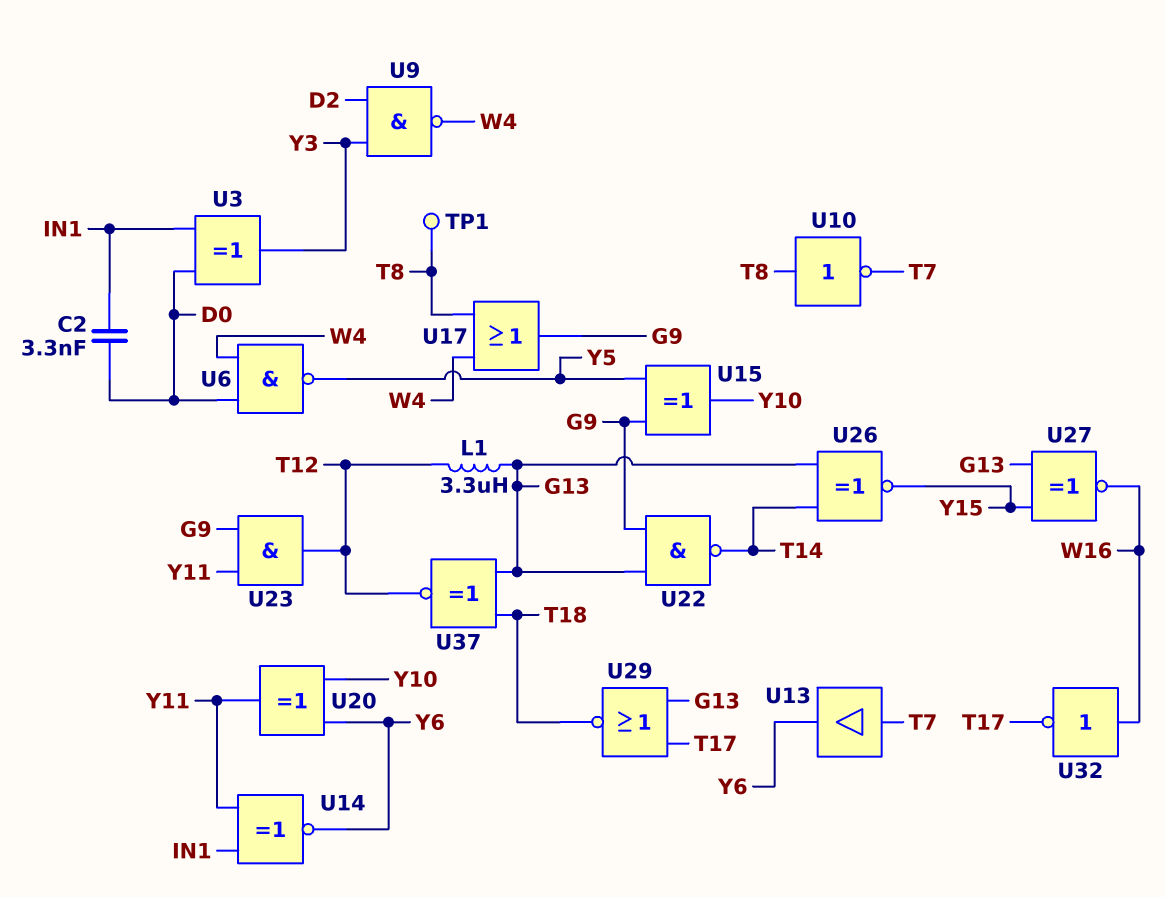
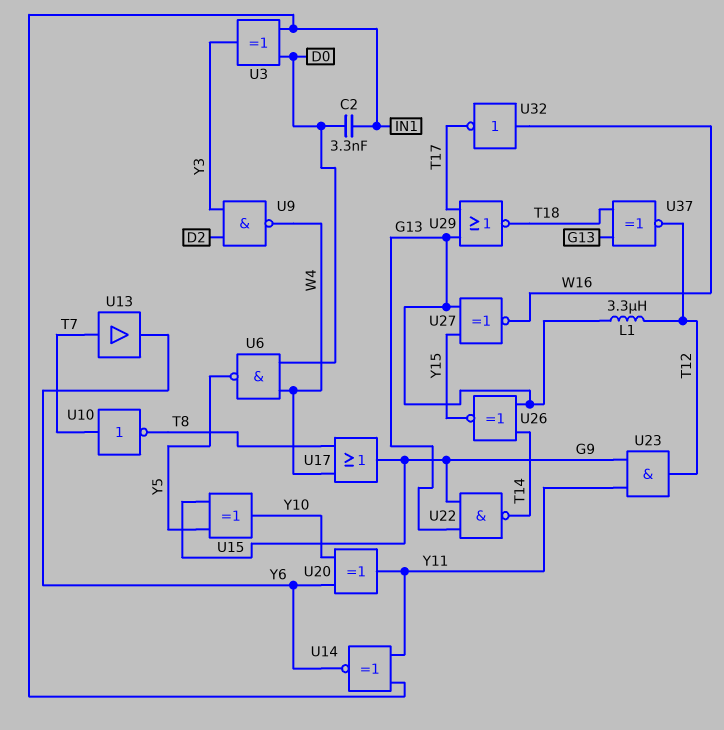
TP1: test point (T8) -> none
U10: NOT (in T8, out T7) -> NOT (in T7, out T8)

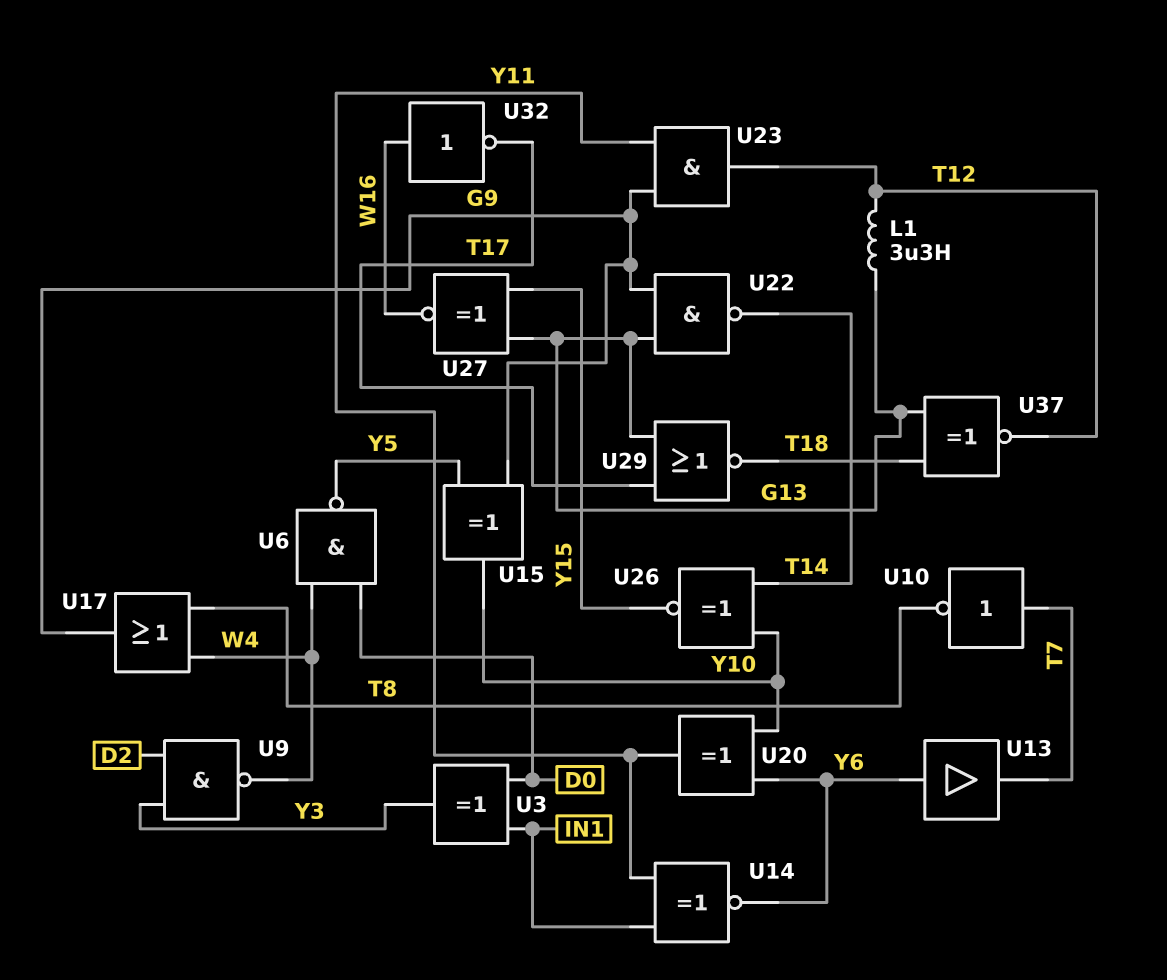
C2: 3.3nF (D0, IN1) -> none
U13: buffer (in T7, out Y6) -> buffer (in Y6, out T7)
U26: XNOR (in G13, in T14, out Y15) -> XNOR (in T14, in Y10, out Y15)

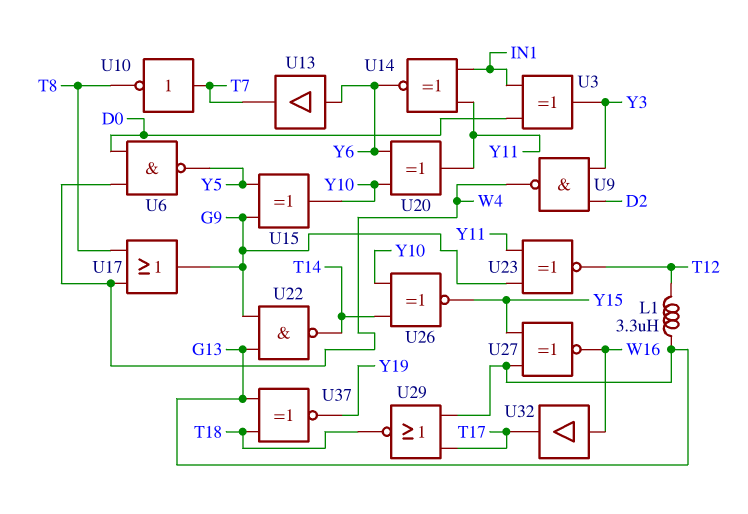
U23: AND (in G9, in Y11, out T12) -> XNOR (in G9, in Y11, out T12)
U32: NOT (in W16, out T17) -> buffer (in W16, out T17)
U37: XNOR (in G13, in T18, out T12) -> XNOR (in G13, in T18, out Y19)

